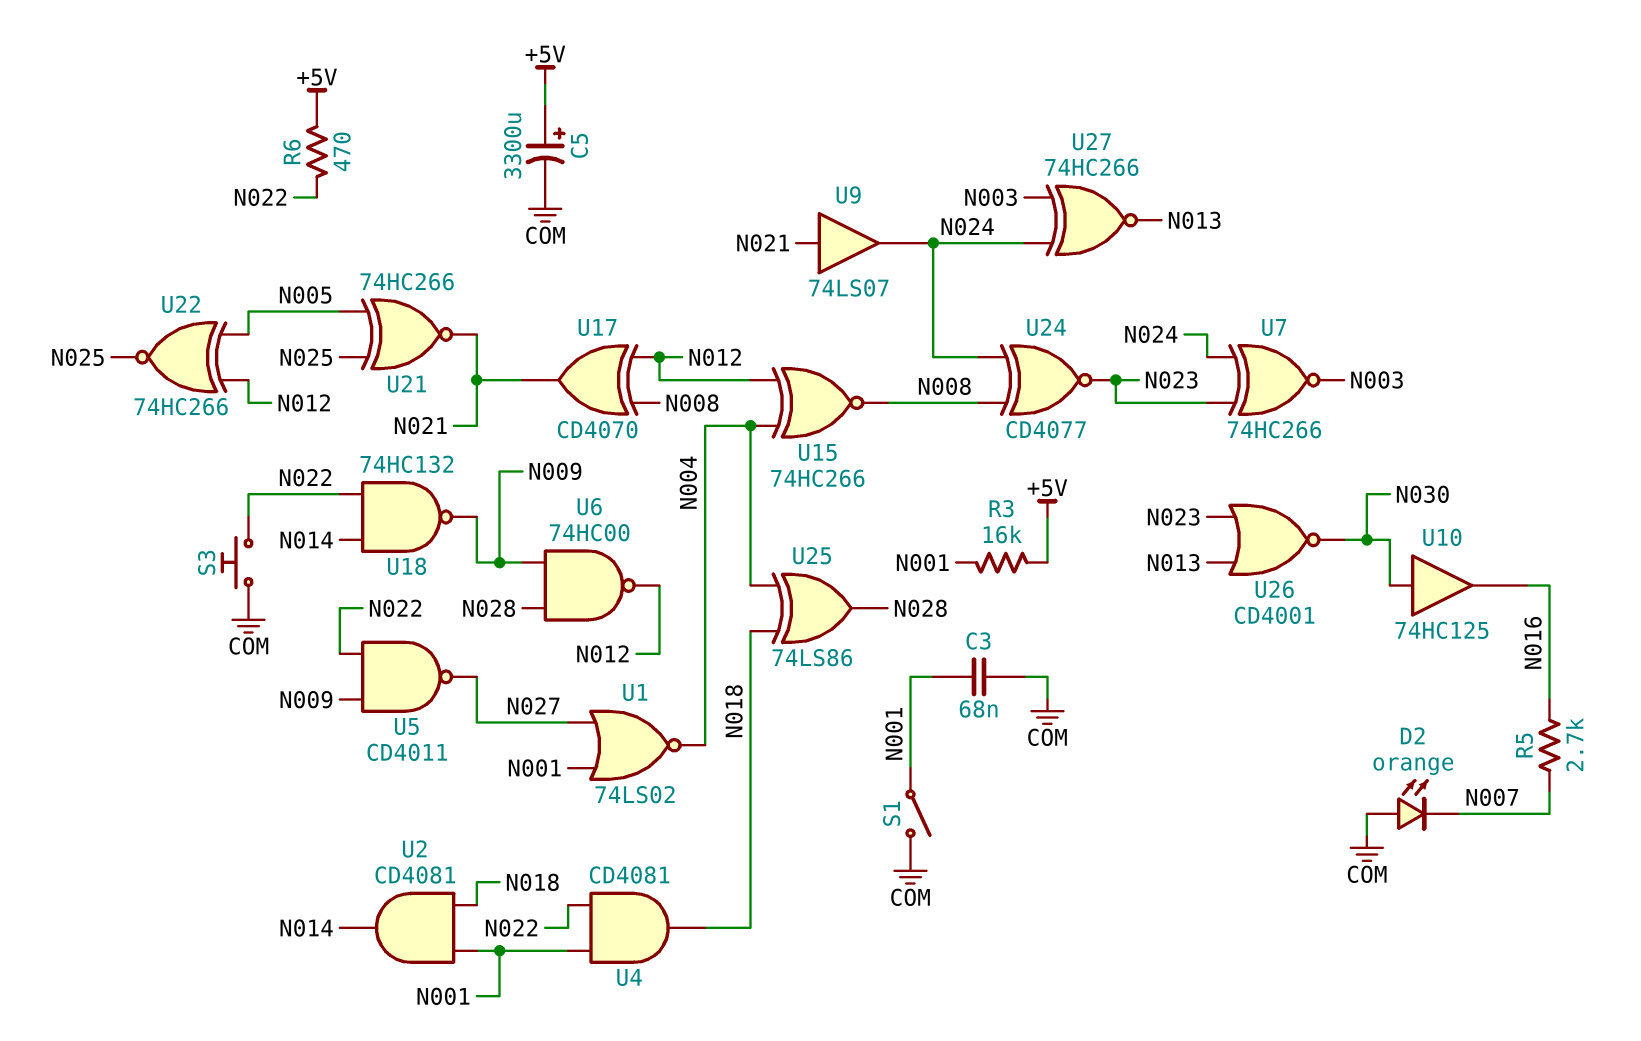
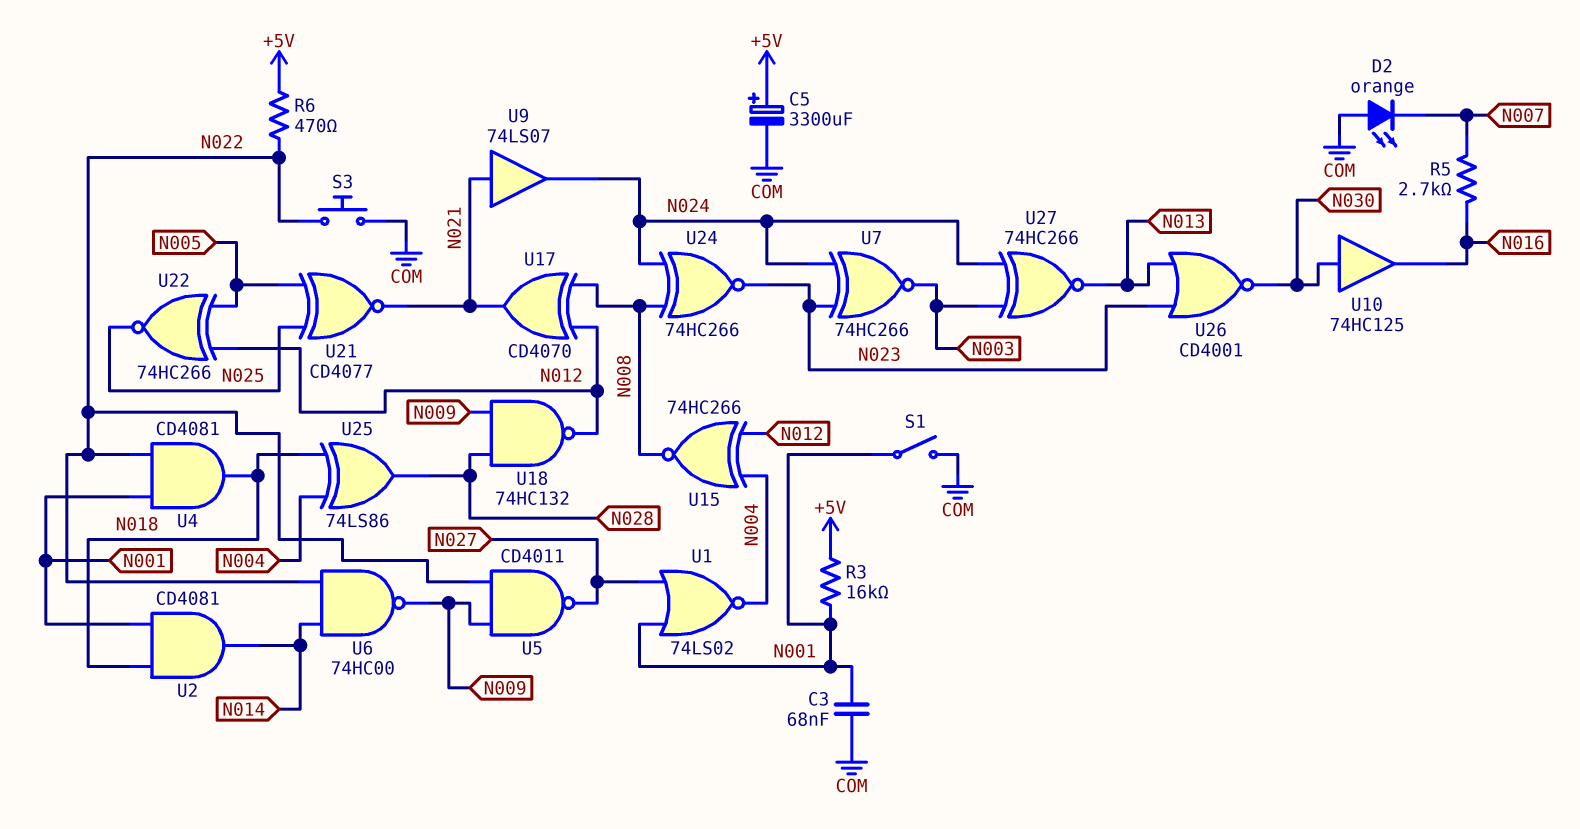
U6: NAND 74HC00 (in N009, in N028, out N012) -> NAND 74HC00 (in N014, in N022, out N009)
U18: NAND 74HC132 (in N014, in N022, out N009) -> NAND 74HC132 (in N009, in N028, out N012)
U21: XNOR 74HC266 (in N005, in N025, out N021) -> XNOR CD4077 (in N005, in N025, out N021)
U24: XNOR CD4077 (in N008, in N024, out N023) -> XNOR 74HC266 (in N008, in N024, out N023)

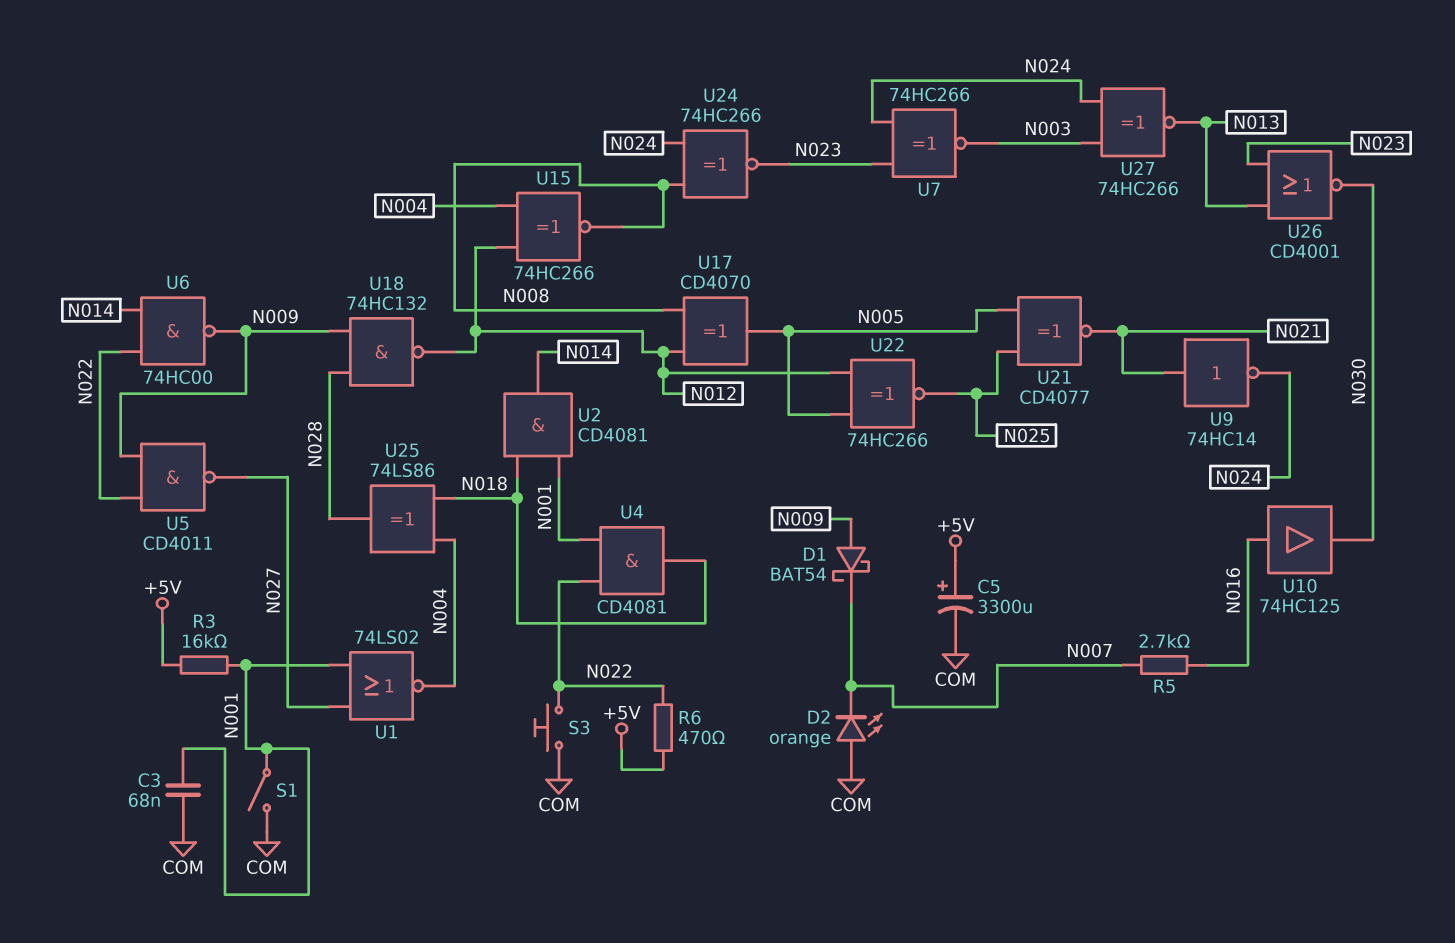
D1: none -> schottky BAT54 (A N009, K N007)
U9: buffer 74LS07 (in N021, out N024) -> NOT 74HC14 (in N021, out N024)
U10: buffer 74HC125 (in N030, out N016) -> buffer 74HC125 (in N016, out N030)
U17: XOR CD4070 (in N008, in N012, out N021) -> XOR CD4070 (in N008, in N012, out N005)

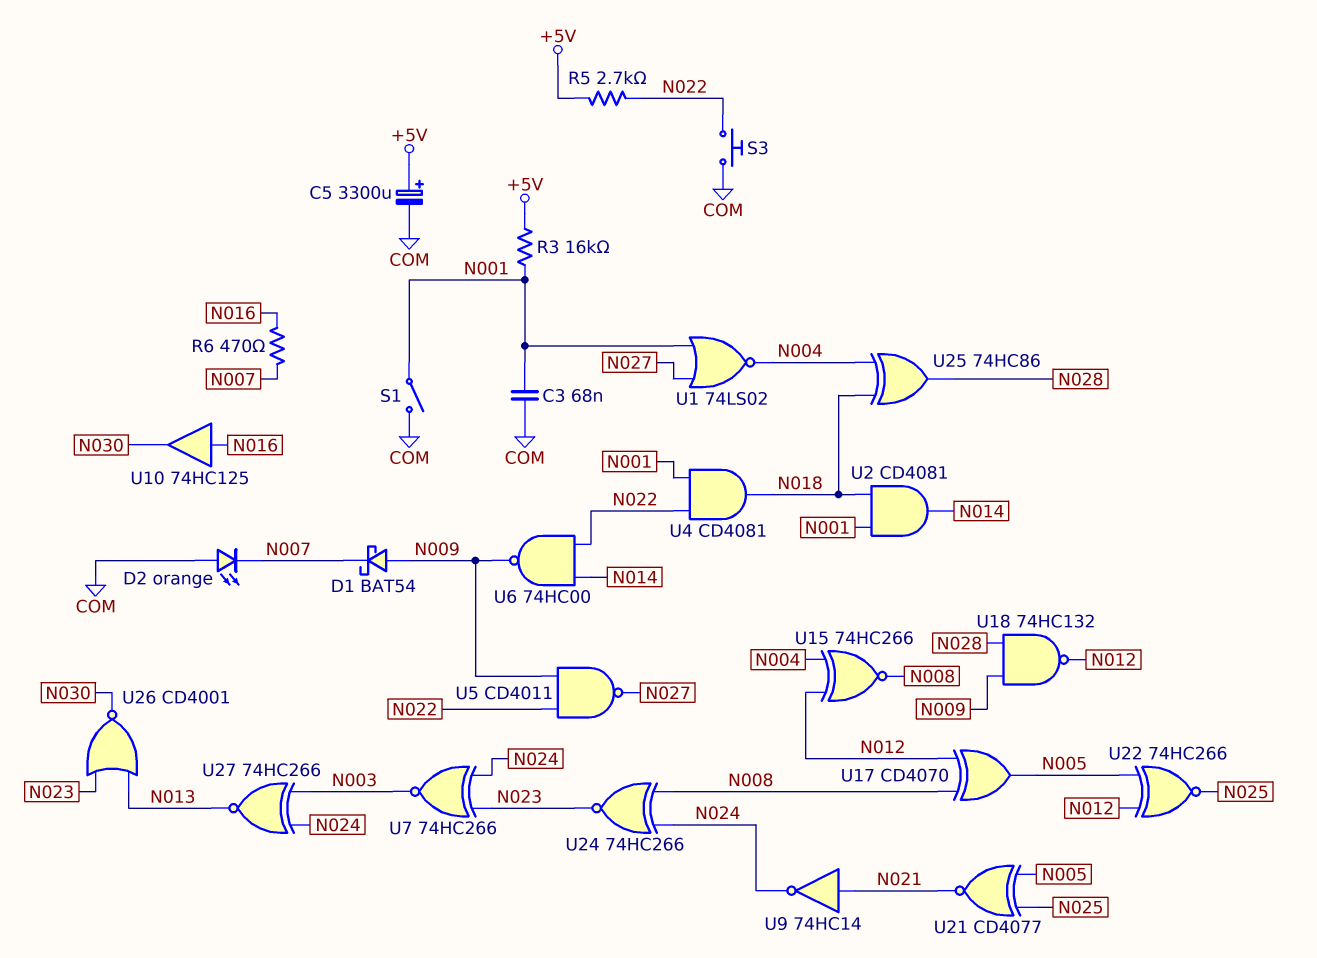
R5: 2.7k (N007, N016) -> 2.7k (+5V, N022)
R6: 470 (+5V, N022) -> 470 (N007, N016)
U25: XOR 74LS86 (in N004, in N018, out N028) -> XOR 74HC86 (in N004, in N018, out N028)

